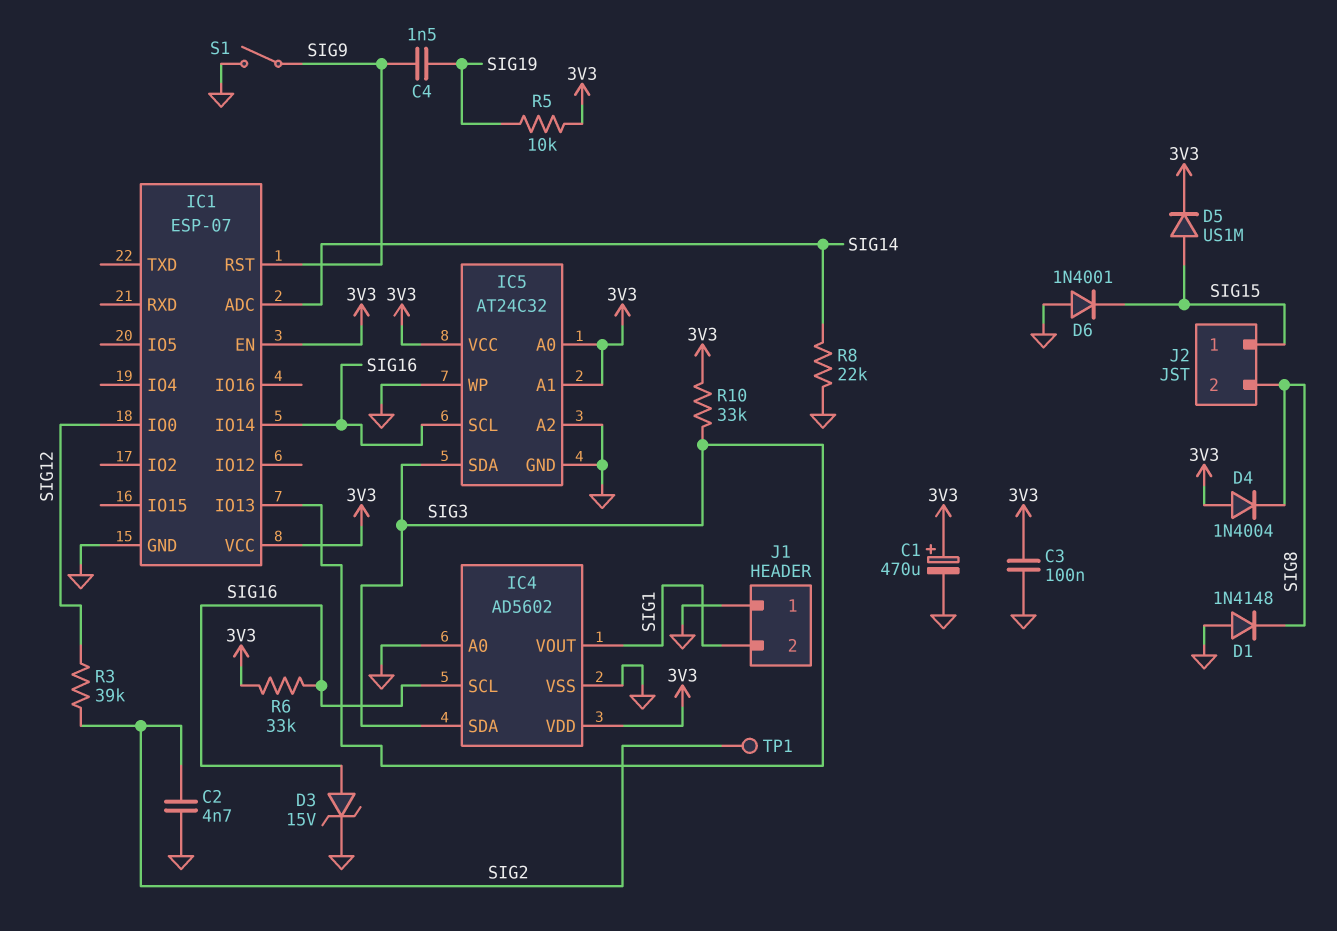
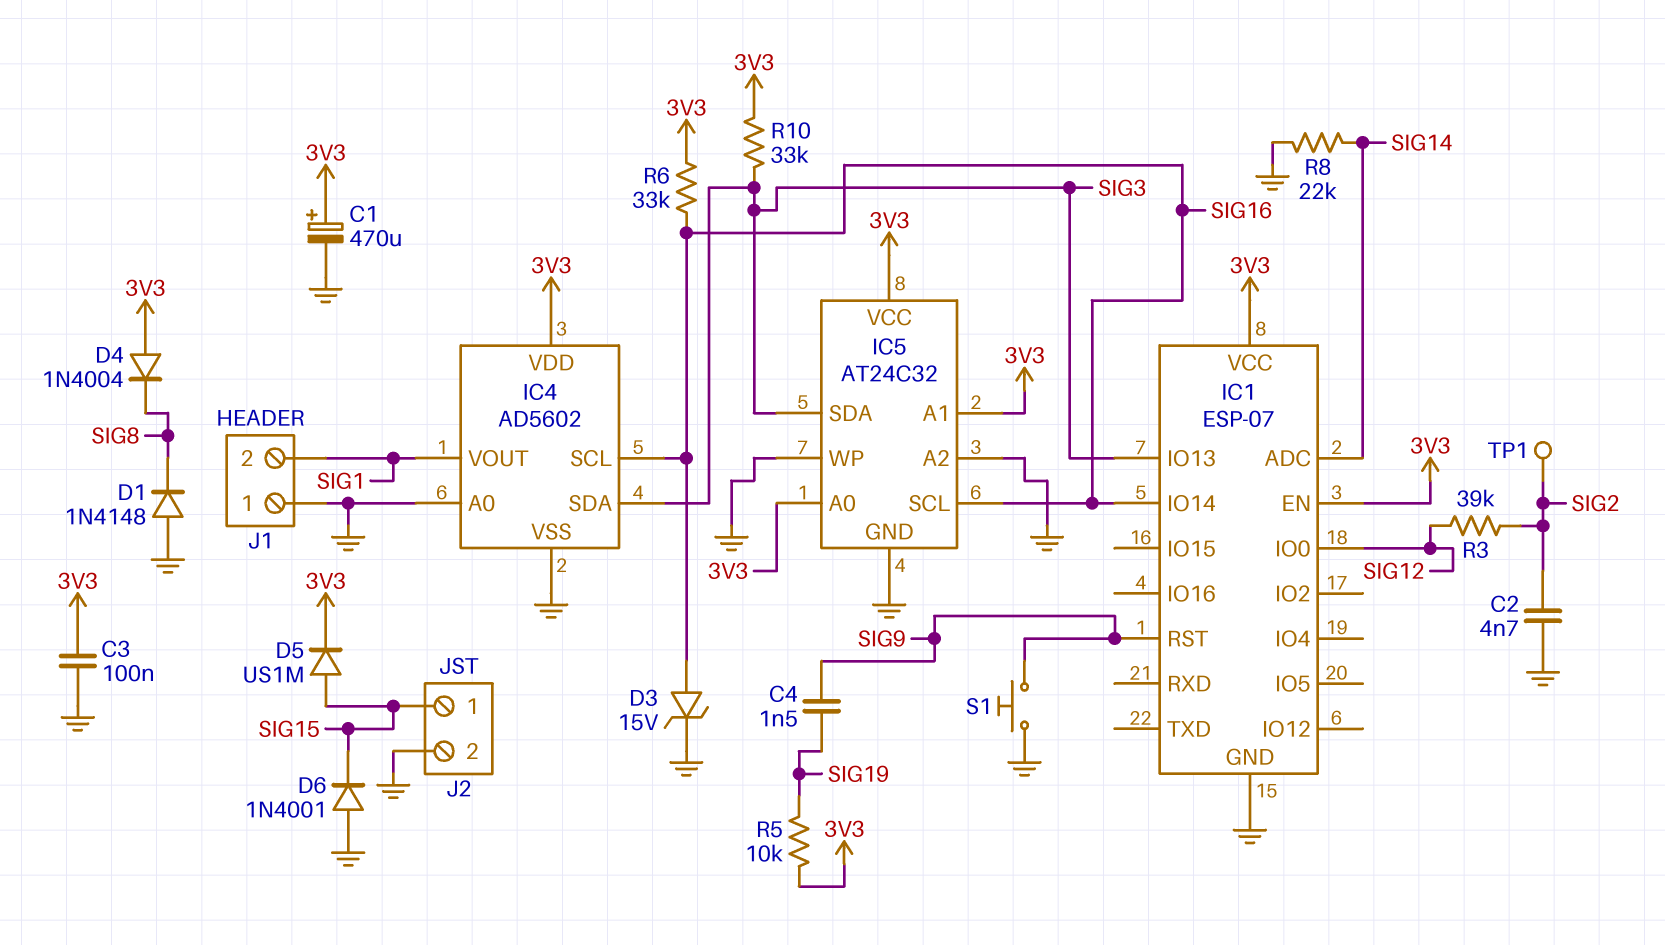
J2 pin 2: SIG8 -> GND
S1: switch (GND, SIG9) -> button (GND, SIG9)

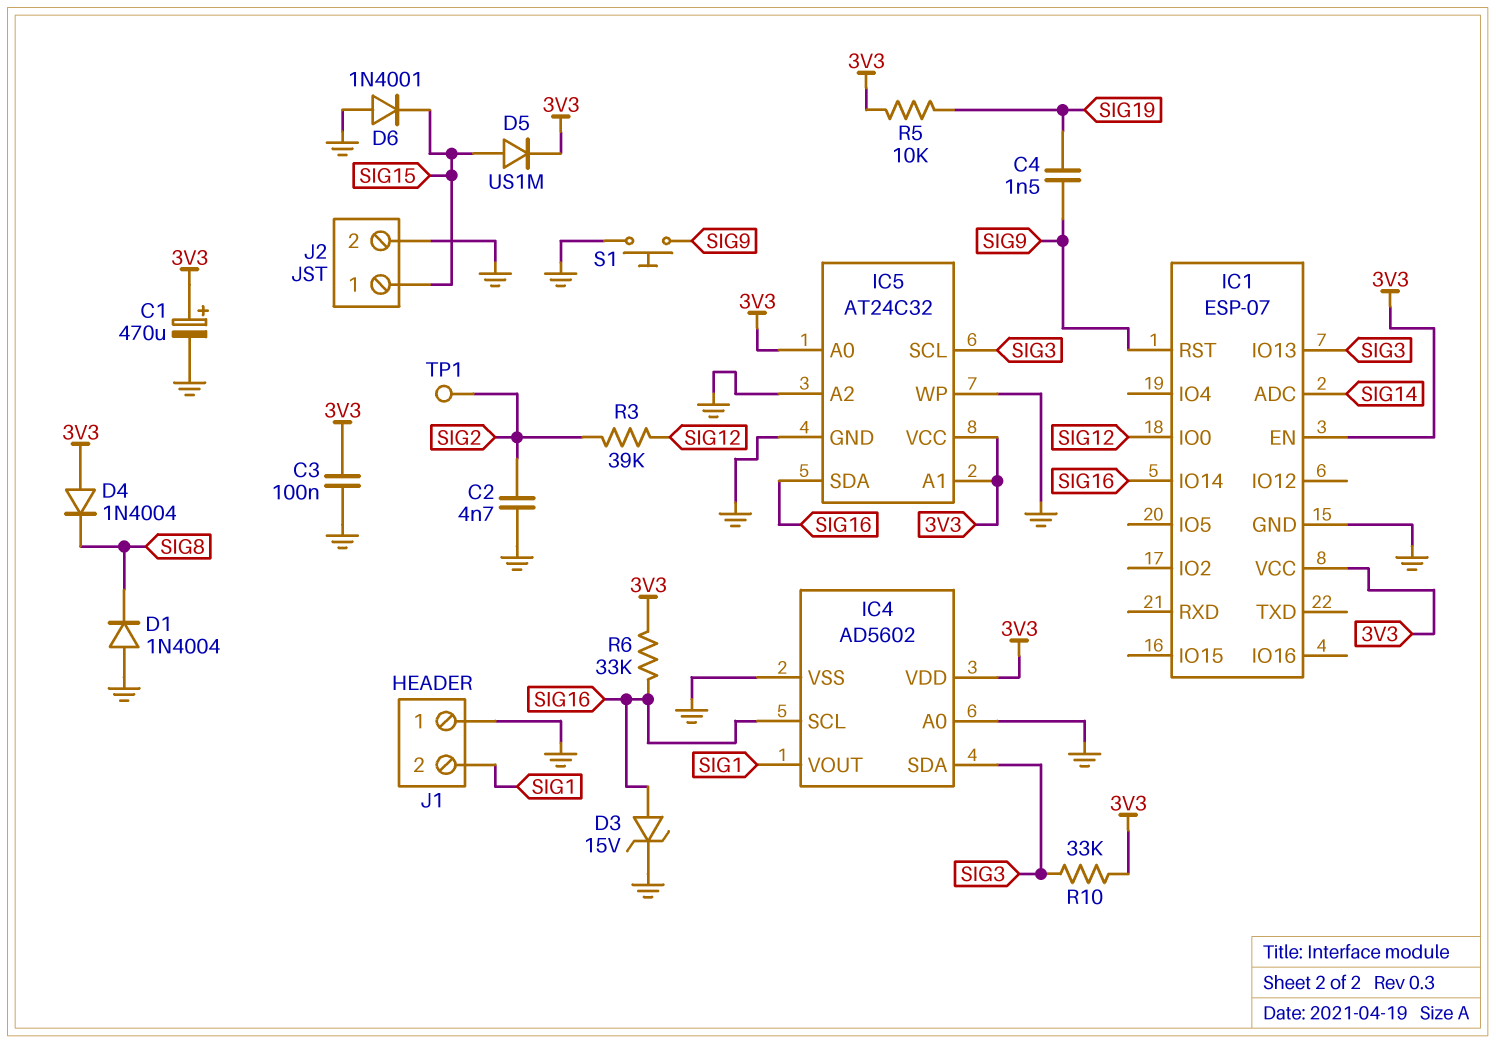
D1: diode 1N4148 (A GND, K SIG8) -> diode 1N4004 (A GND, K SIG8)
IC5 pin SCL: SIG16 -> SIG3
IC5 pin SDA: SIG3 -> SIG16
R8: 22k (GND, SIG14) -> none

